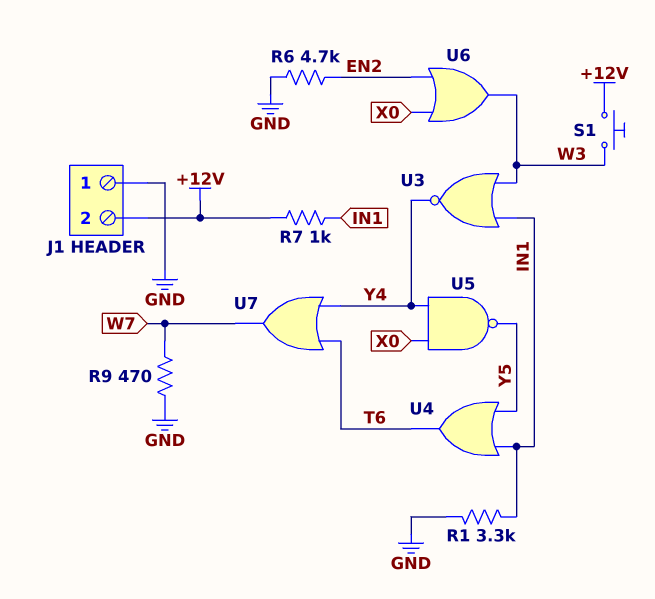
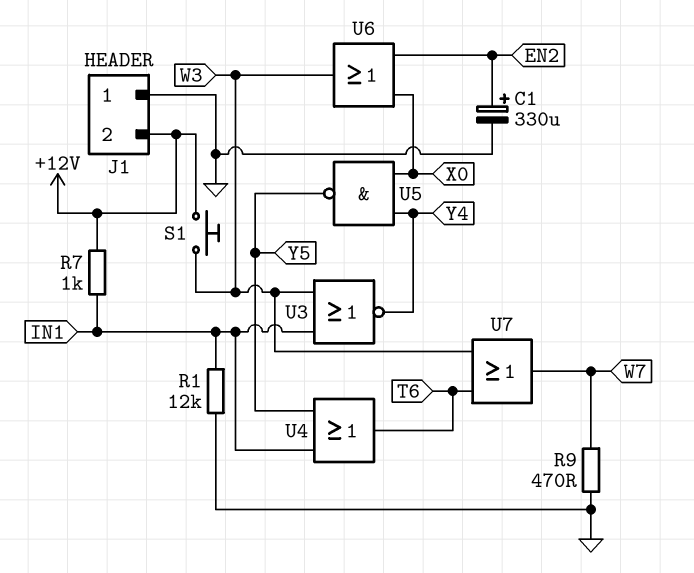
C1: none -> 330uF (plus EN2, minus GND)
R1: 3.3k (GND, IN1) -> 12k (GND, IN1)
R6: 4.7k (EN2, GND) -> none
U7: OR (in T6, in Y4, out W7) -> OR (in T6, in W3, out W7)

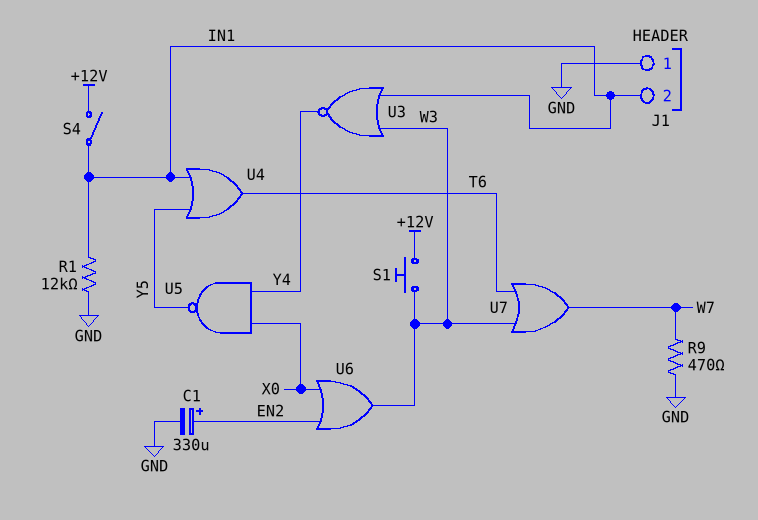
J1 pin 2: +12V -> IN1
R7: 1k (+12V, IN1) -> none
S4: none -> switch (+12V, IN1)

